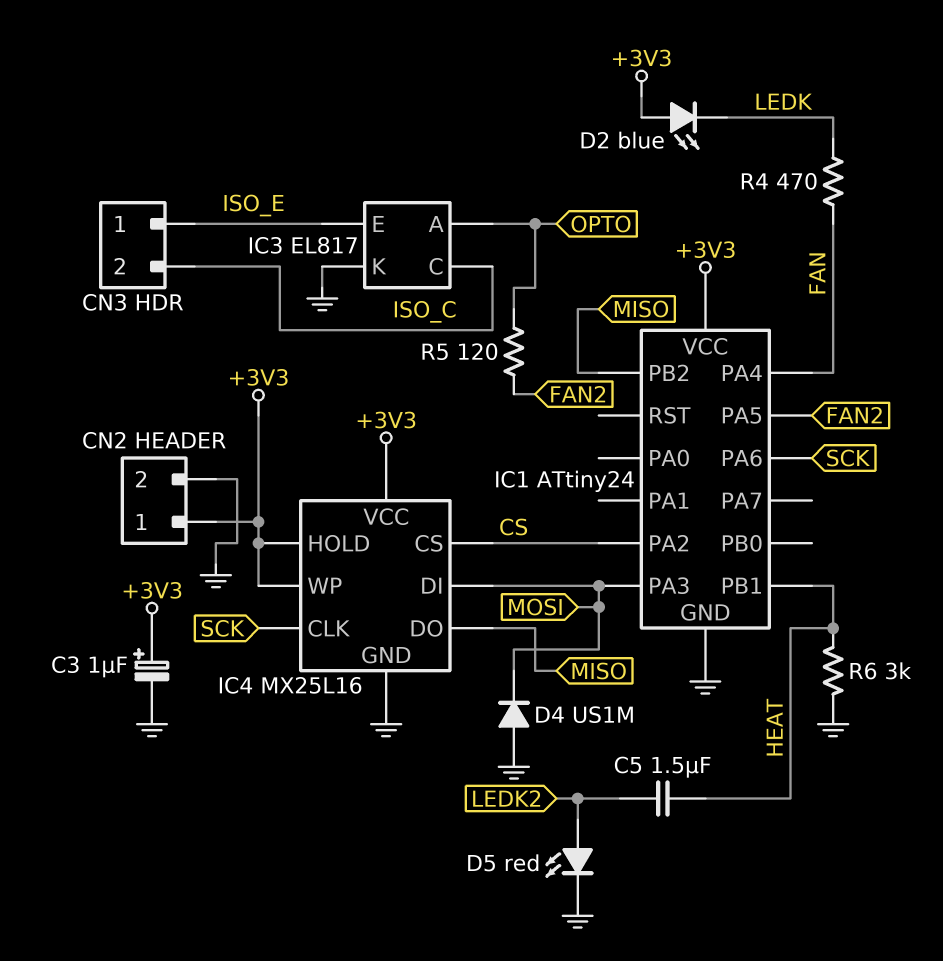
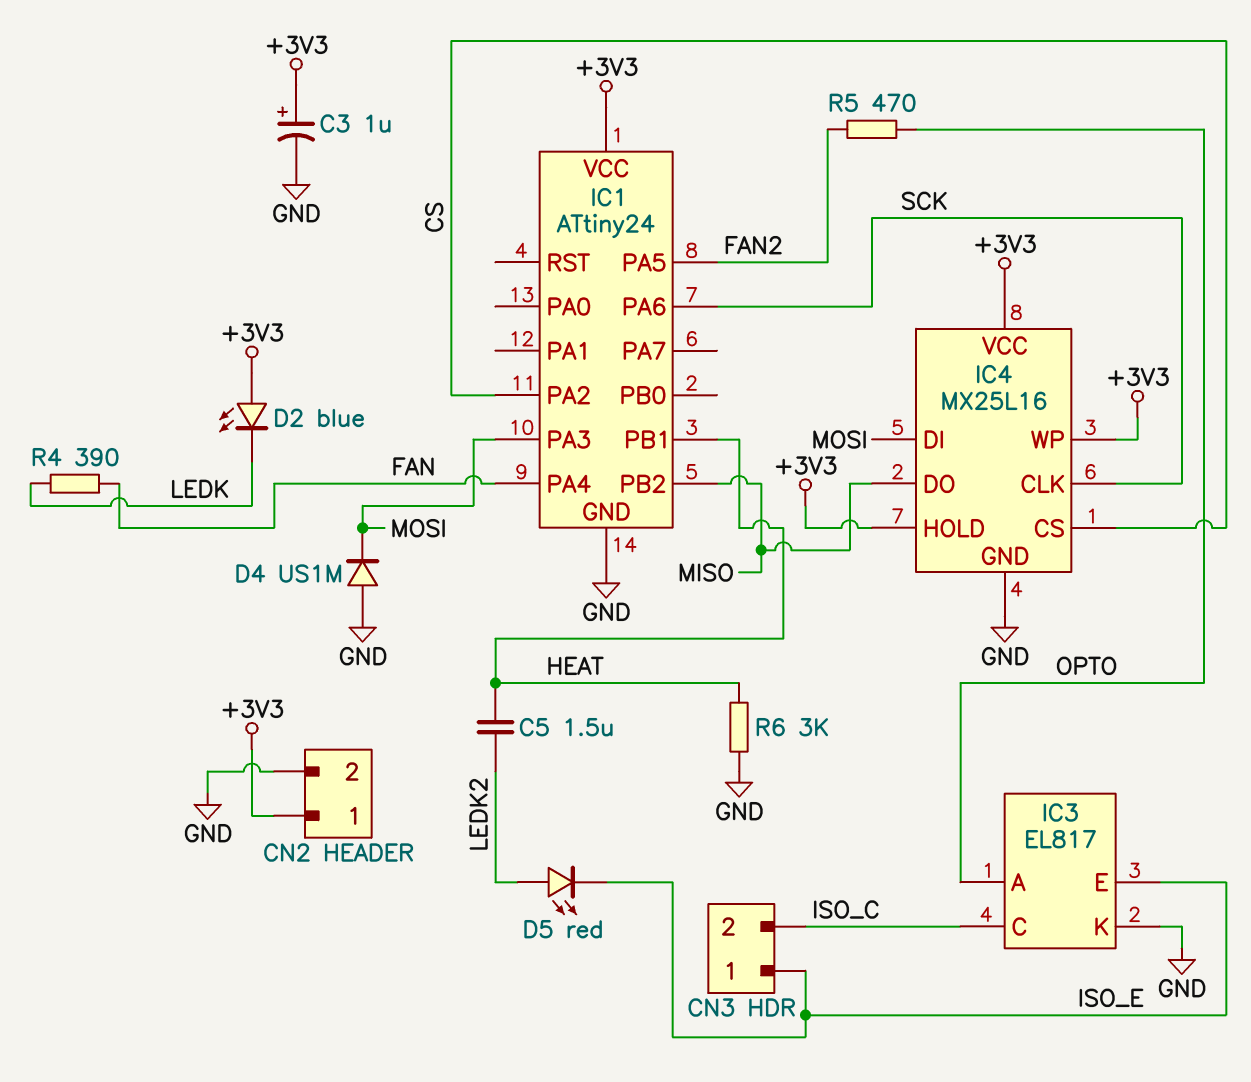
D5: LED red (A LEDK2, K GND) -> LED red (A LEDK2, K ISO_E)
R4: 470 (FAN, LEDK) -> 390 (FAN, LEDK)
R5: 120 (FAN2, OPTO) -> 470 (FAN2, OPTO)

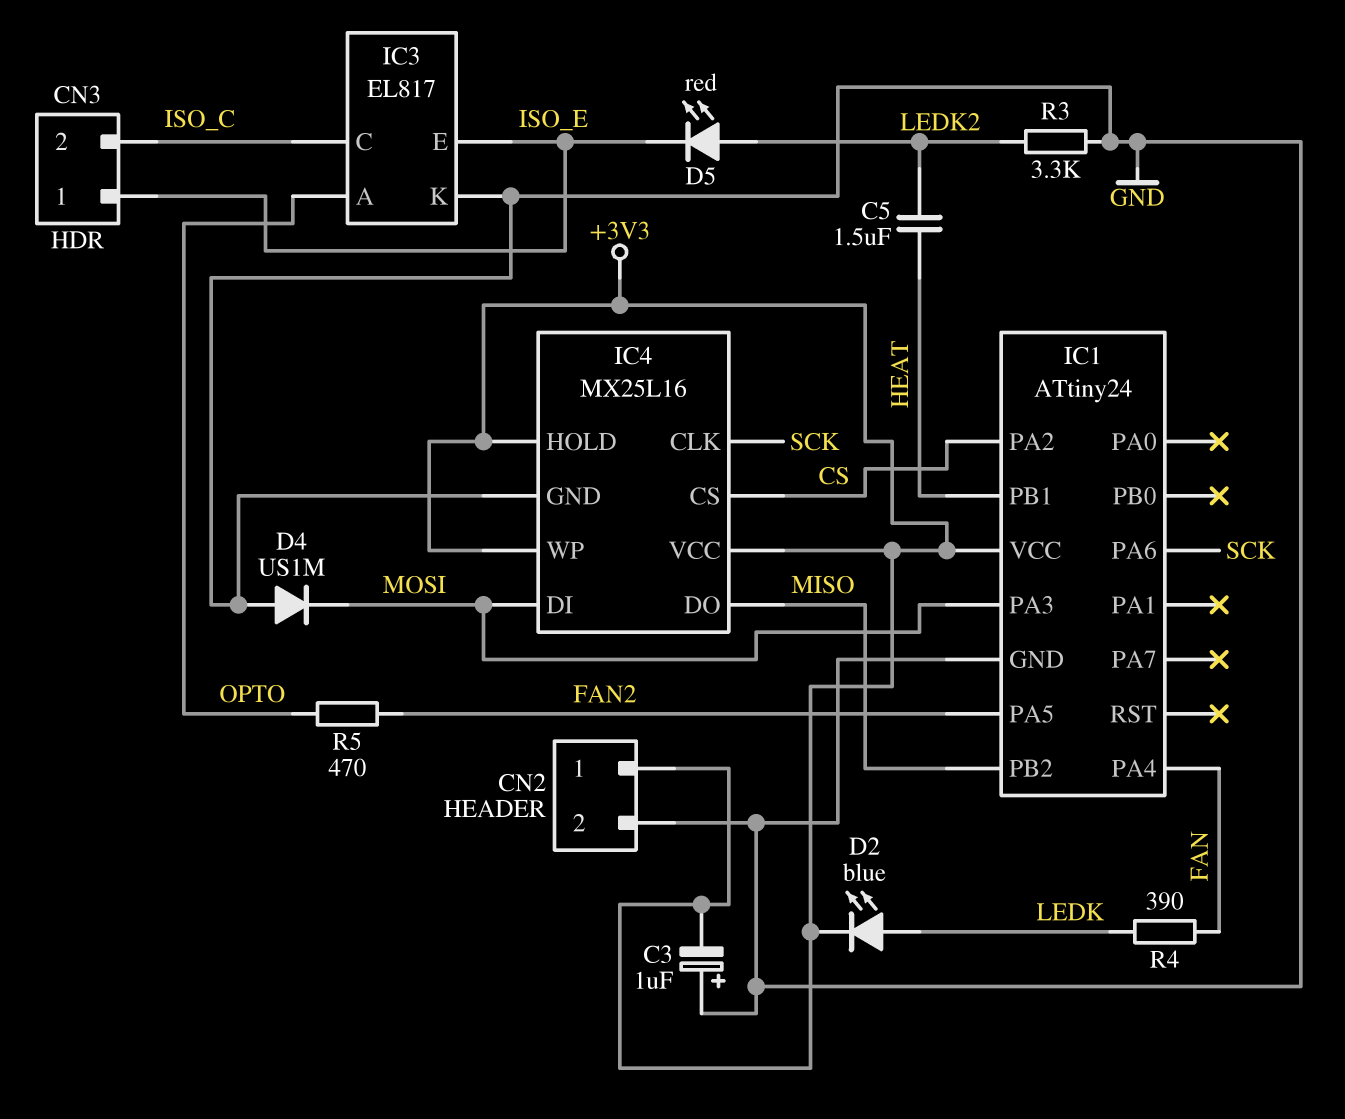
C3: 1uF (plus +3V3, minus GND) -> 1uF (plus GND, minus +3V3)
D2: LED blue (A +3V3, K LEDK) -> LED blue (A LEDK, K +3V3)
R3: none -> 3.3k (GND, LEDK2)
R6: 3k (GND, HEAT) -> none

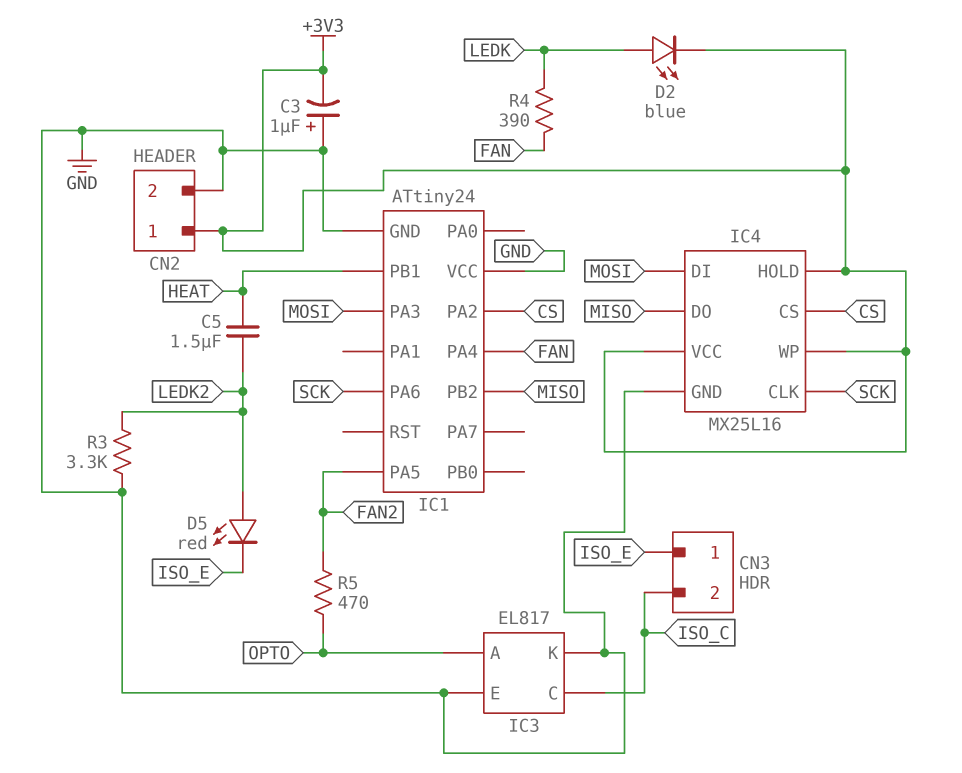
D4: diode US1M (A GND, K MOSI) -> none
IC1 pin VCC: +3V3 -> GND
IC3 pin E: ISO_E -> GND

